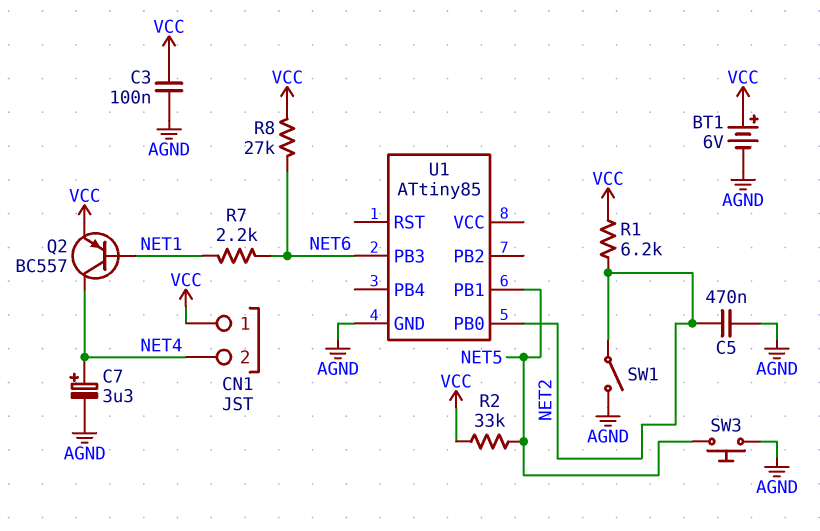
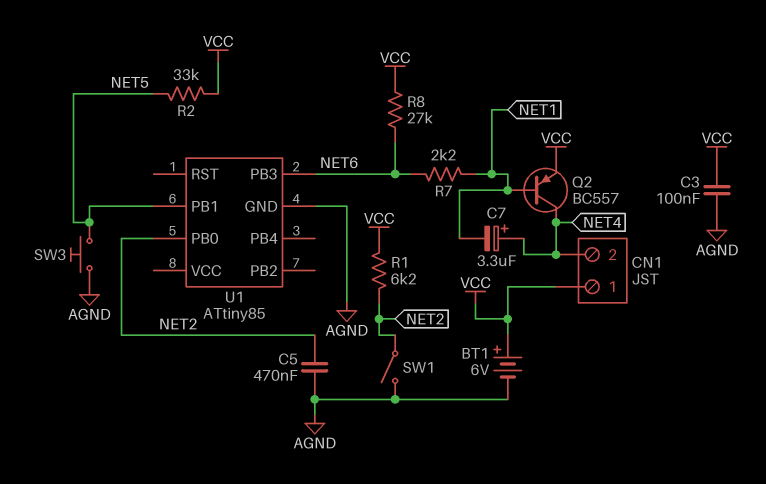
C7: 3.3uF (plus NET4, minus AGND) -> 3.3uF (plus NET4, minus NET1)

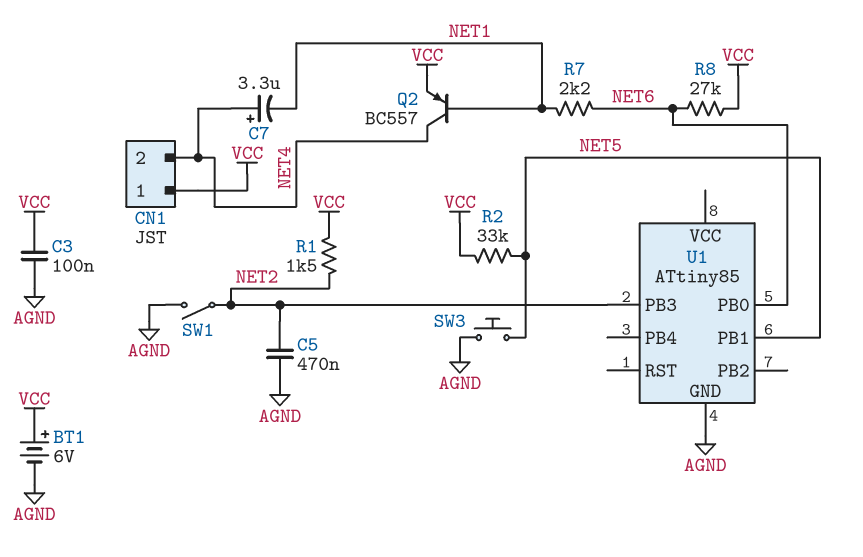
R1: 6.2k (NET2, VCC) -> 1.5k (NET2, VCC)
U1 pin PB0: NET2 -> NET6
U1 pin PB3: NET6 -> NET2

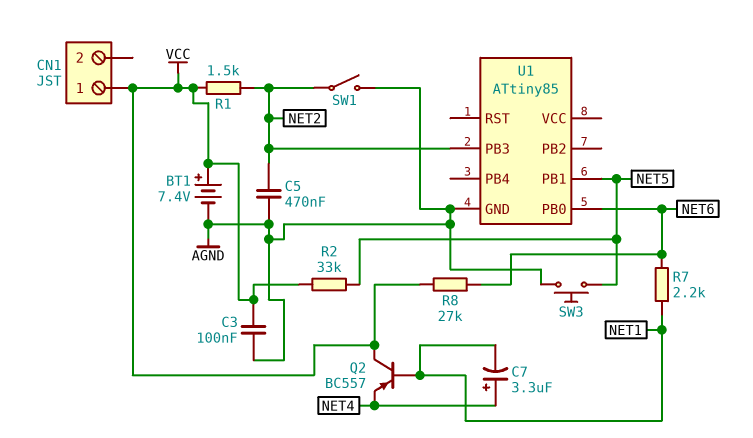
BT1: 6V (plus VCC, minus AGND) -> 7.4V (plus VCC, minus AGND)
CN1 pin 2: NET4 -> none
Q2: PNP BC557 (B NET1, C NET4, E VCC) -> PNP BC557 (B NET1, C VCC, E NET4)

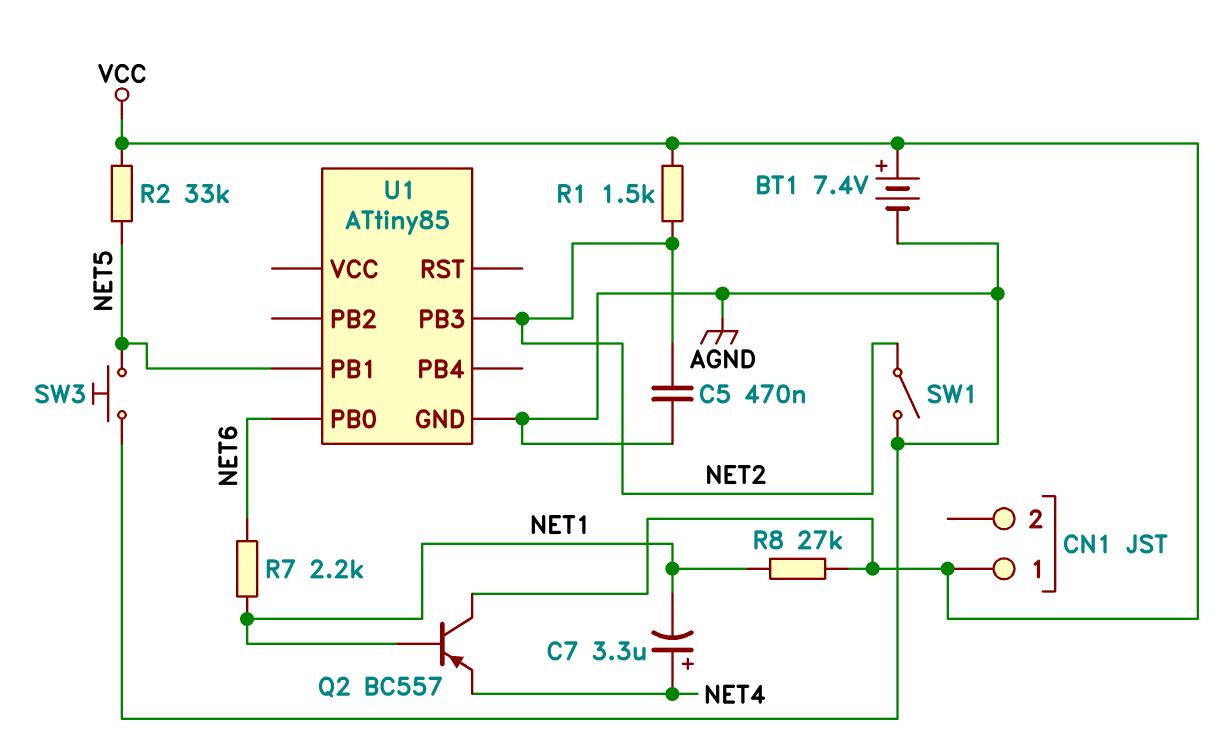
C3: 100nF (AGND, VCC) -> none
R8: 27k (NET6, VCC) -> 27k (NET1, VCC)

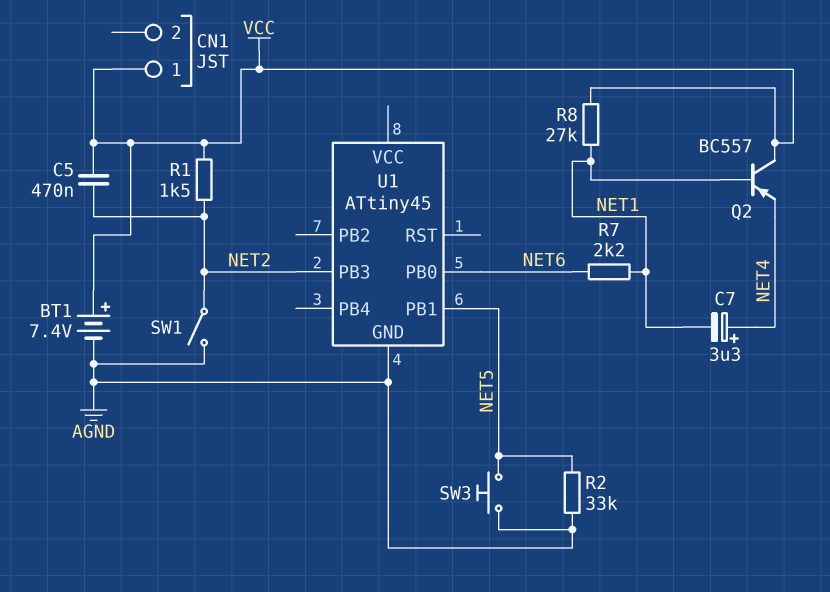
C5: 470nF (AGND, NET2) -> 470nF (NET2, VCC)
R2: 33k (NET5, VCC) -> 33k (AGND, NET5)
U1: ATtiny85 -> ATtiny45

